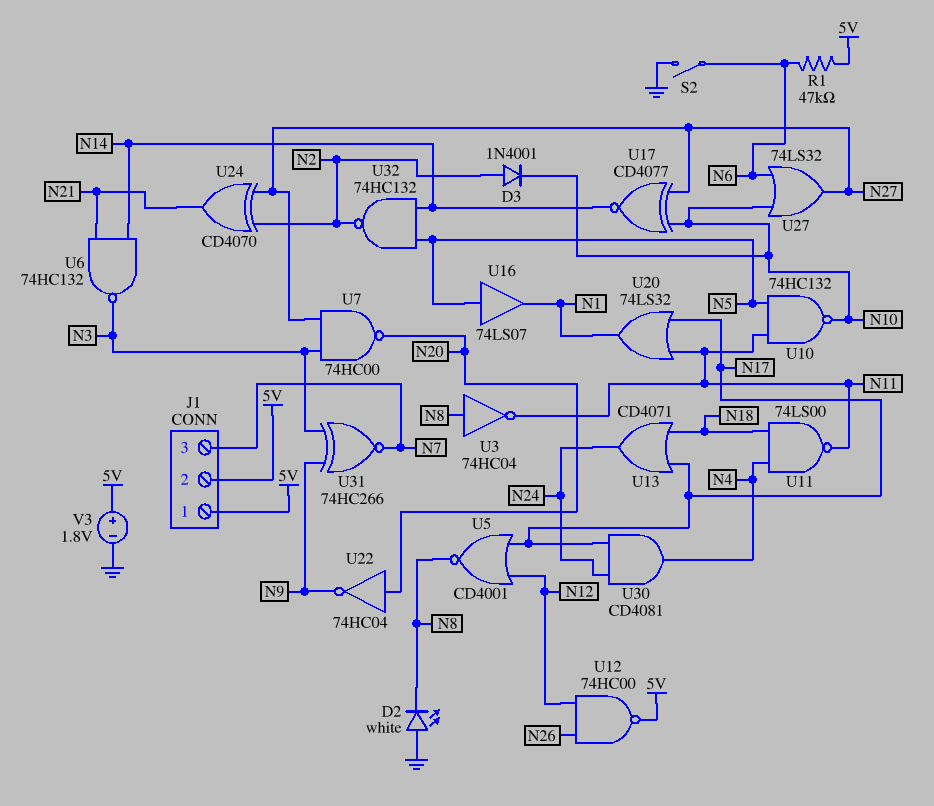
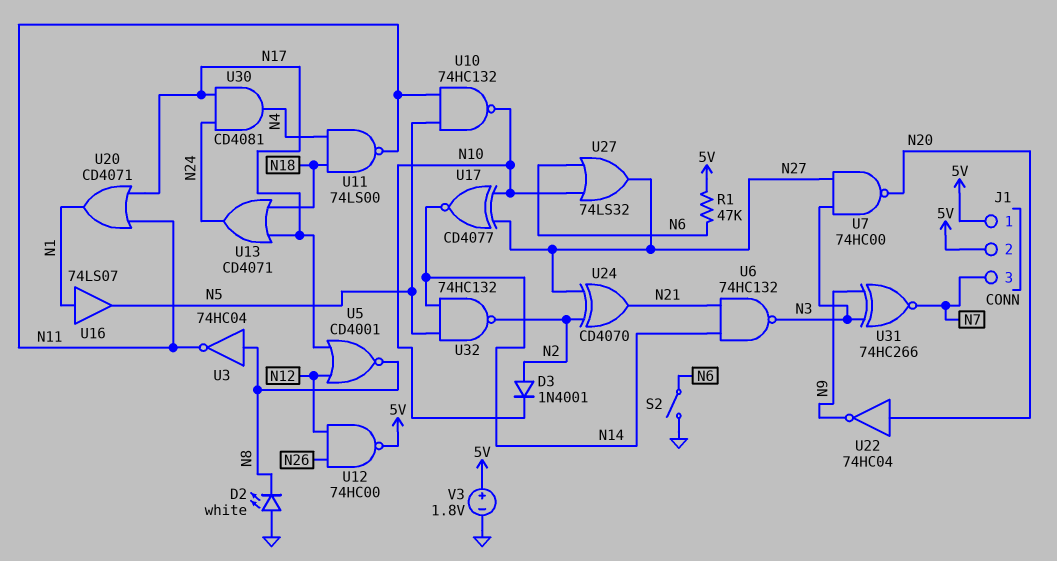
U16: buffer 74LS07 (in N5, out N1) -> buffer 74LS07 (in N1, out N5)
U20: OR 74LS32 (in N11, in N17, out N1) -> OR CD4071 (in N11, in N17, out N1)

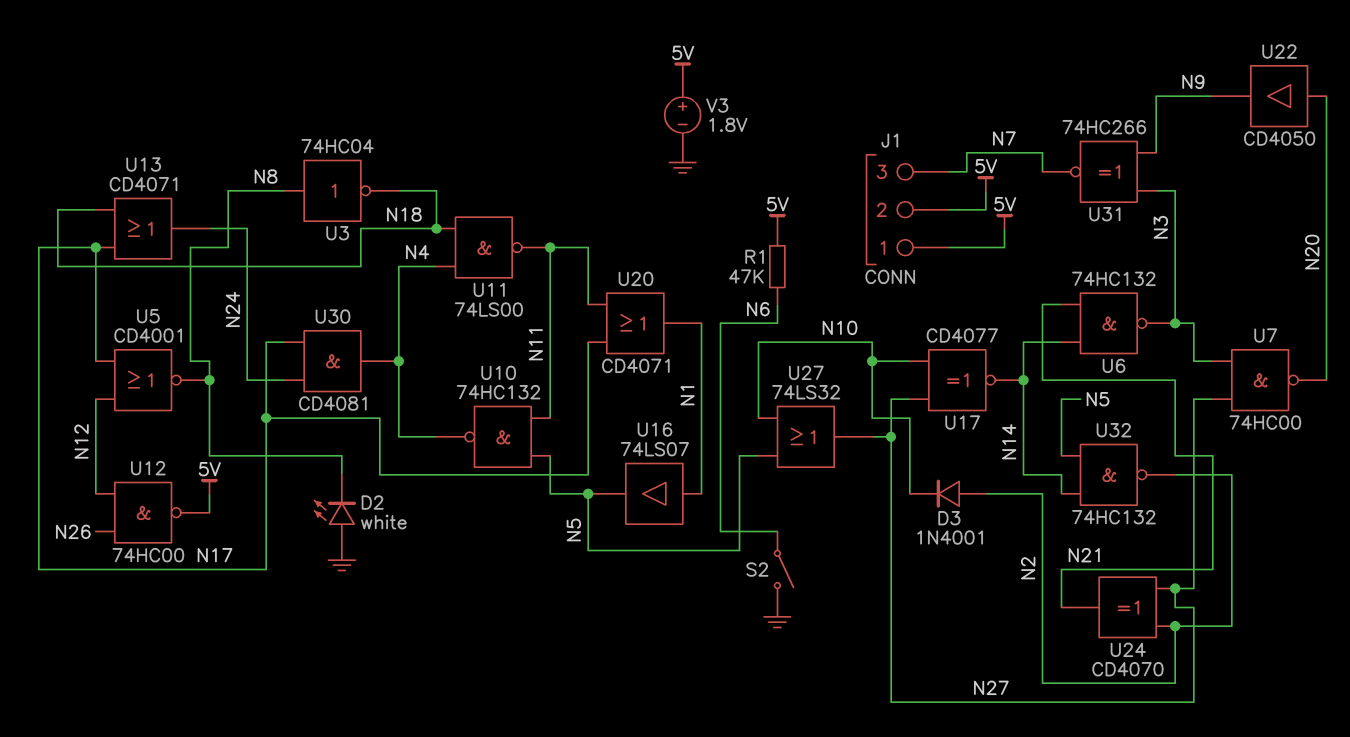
U3: NOT 74HC04 (in N8, out N11) -> NOT 74HC04 (in N8, out N18)
U10: NAND 74HC132 (in N5, in N11, out N10) -> NAND 74HC132 (in N5, in N11, out N4)
U22: NOT 74HC04 (in N20, out N9) -> buffer CD4050 (in N20, out N9)
U27: OR 74LS32 (in N6, in N10, out N27) -> OR 74LS32 (in N5, in N10, out N27)

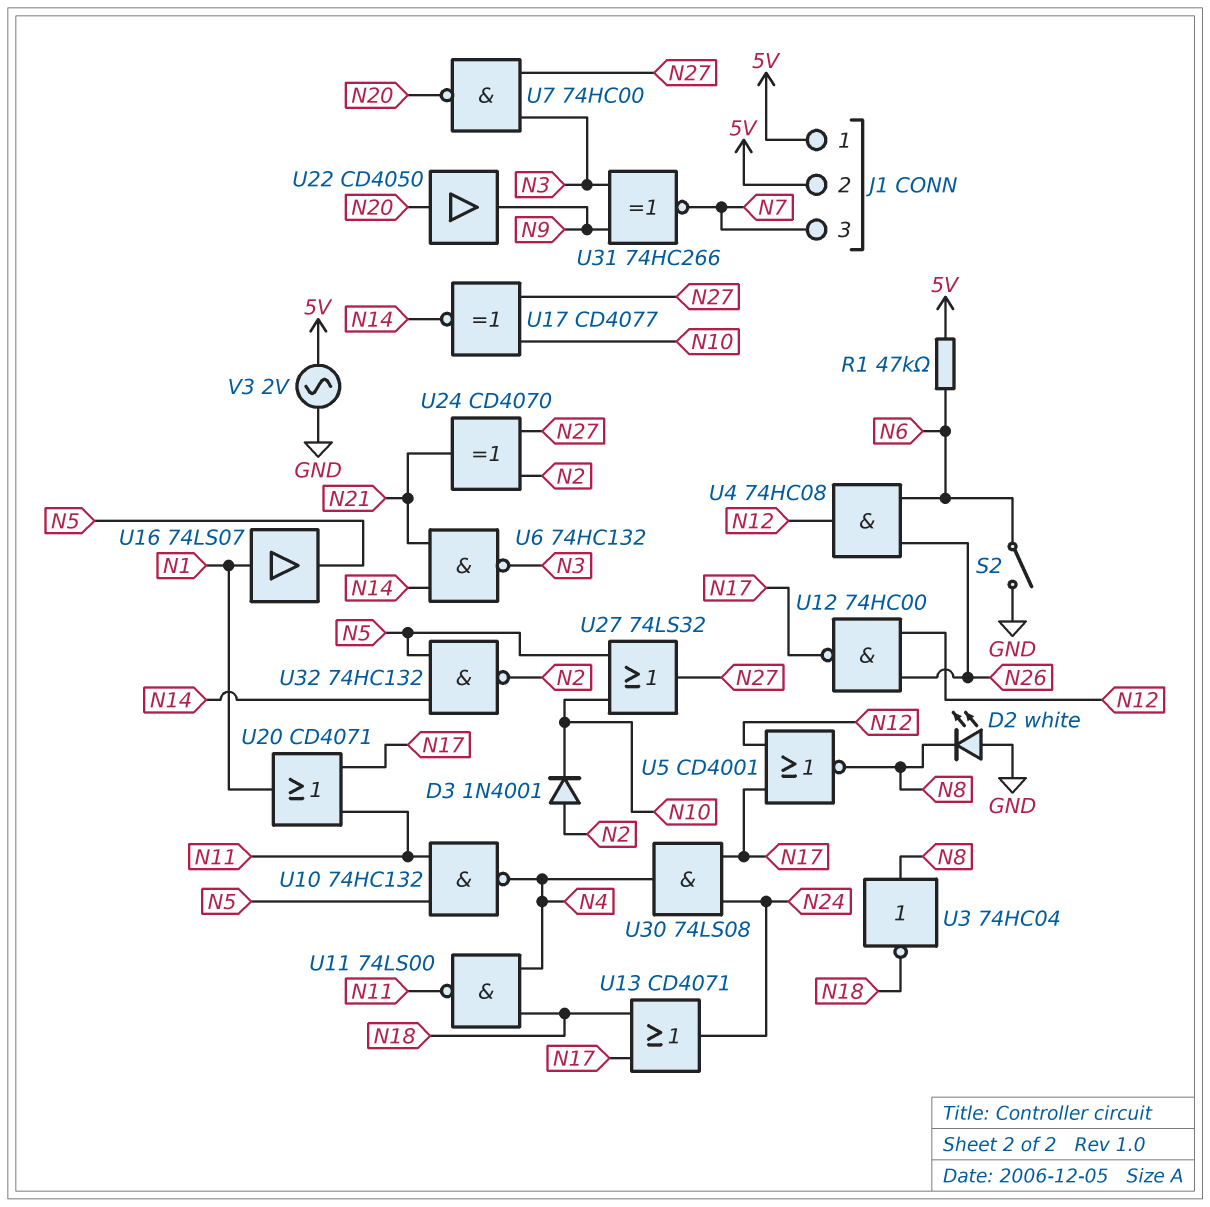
U4: none -> AND 74HC08 (in N6, in N26, out N12)
U12: NAND 74HC00 (in N12, in N26, out 5V) -> NAND 74HC00 (in N12, in N26, out N17)
U30: AND CD4081 (in N17, in N24, out N4) -> AND 74LS08 (in N17, in N24, out N4)
V3: 1.8V (plus 5V, minus GND) -> AC 2V (5V, GND)

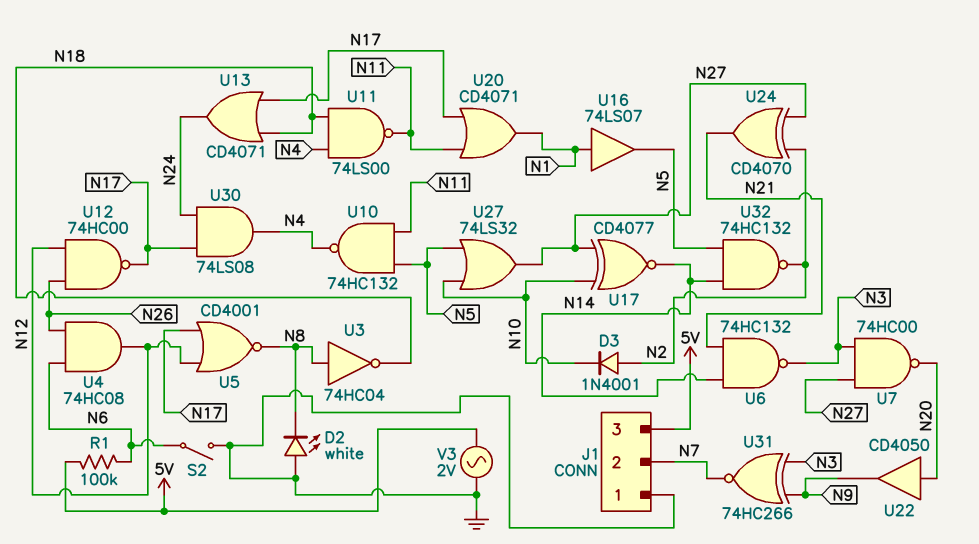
J1 pin 1: 5V -> GND
J1 pin 2: 5V -> N7
J1 pin 3: N7 -> 5V
R1: 47k (5V, N6) -> 100k (5V, N6)

